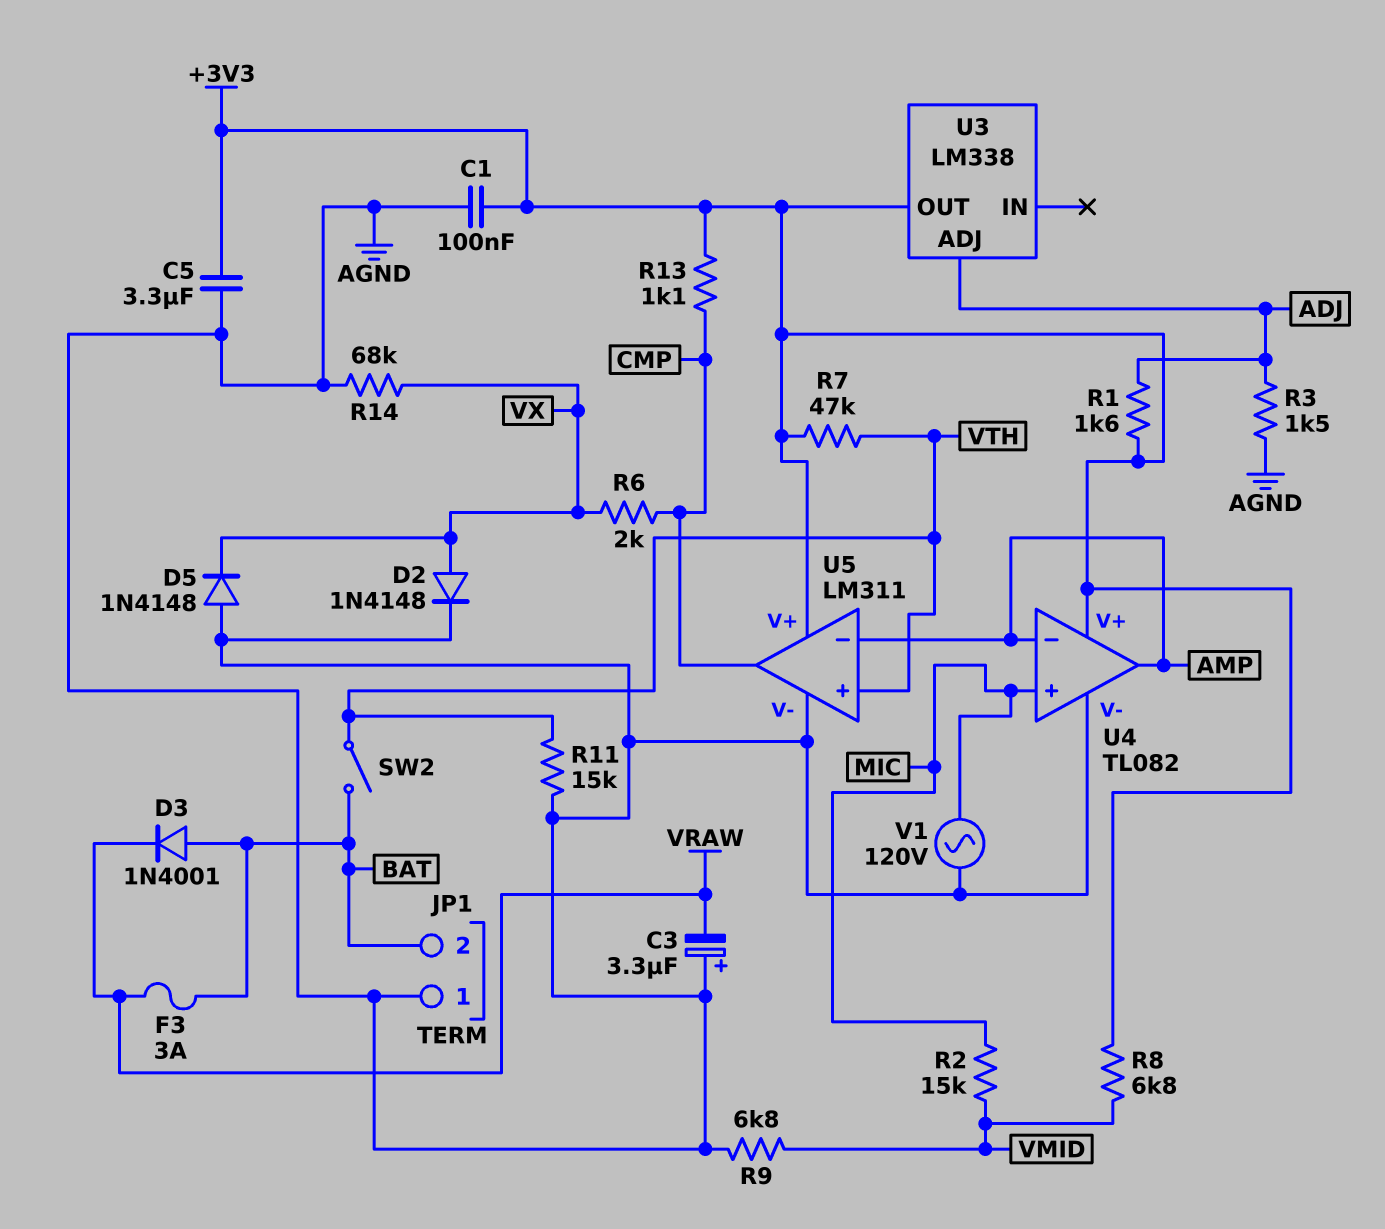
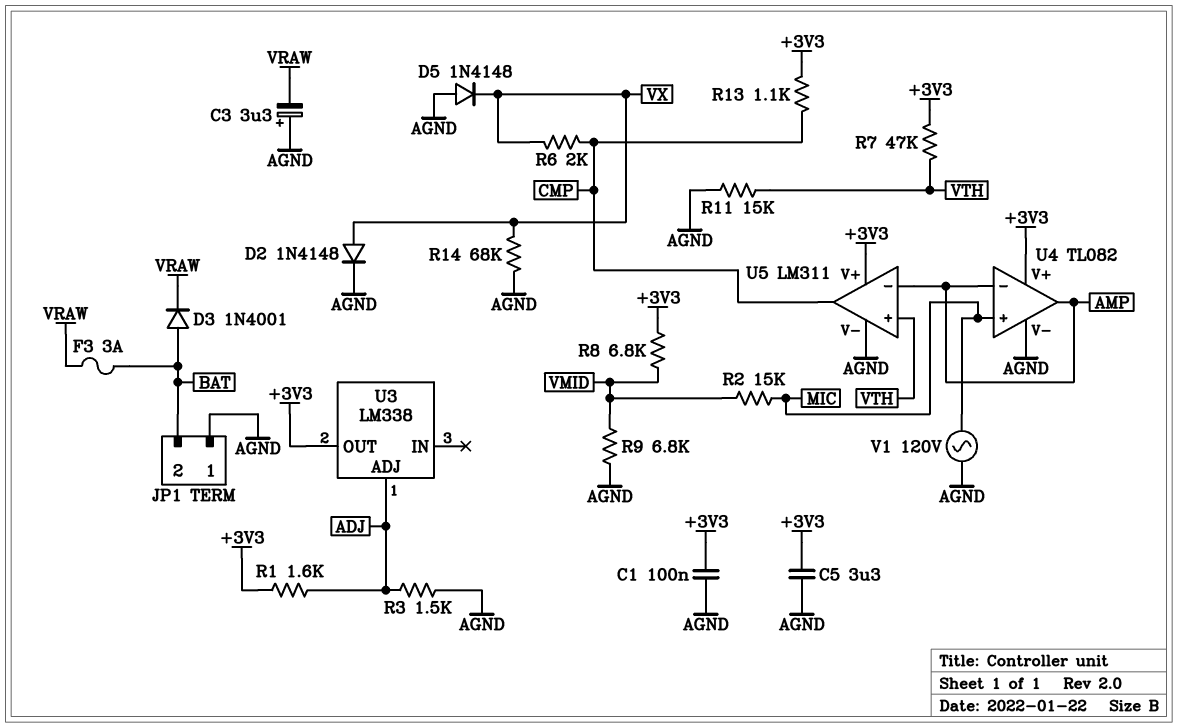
SW2: switch (BAT, VTH) -> none

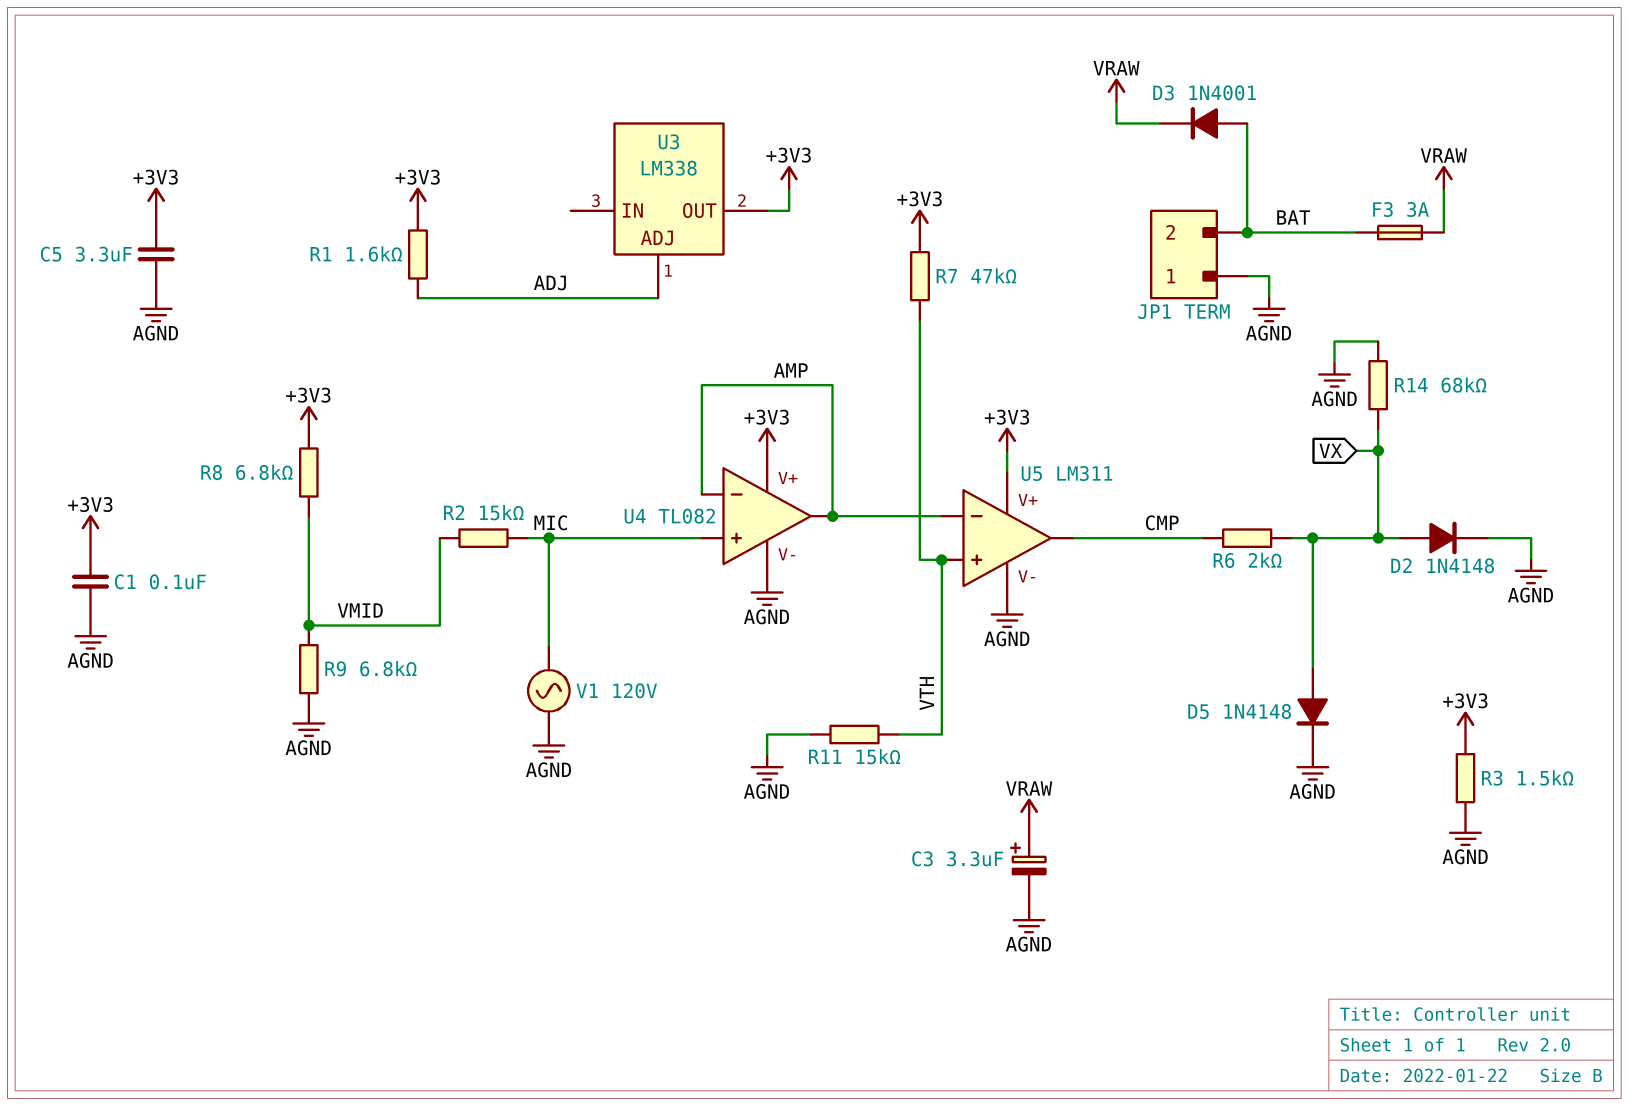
C3: 3.3uF (plus AGND, minus VRAW) -> 3.3uF (plus VRAW, minus AGND)
D5: diode 1N4148 (A AGND, K VX) -> diode 1N4148 (A VX, K AGND)
R3: 1.5k (ADJ, AGND) -> 1.5k (+3V3, AGND)
R13: 1.1k (+3V3, CMP) -> none

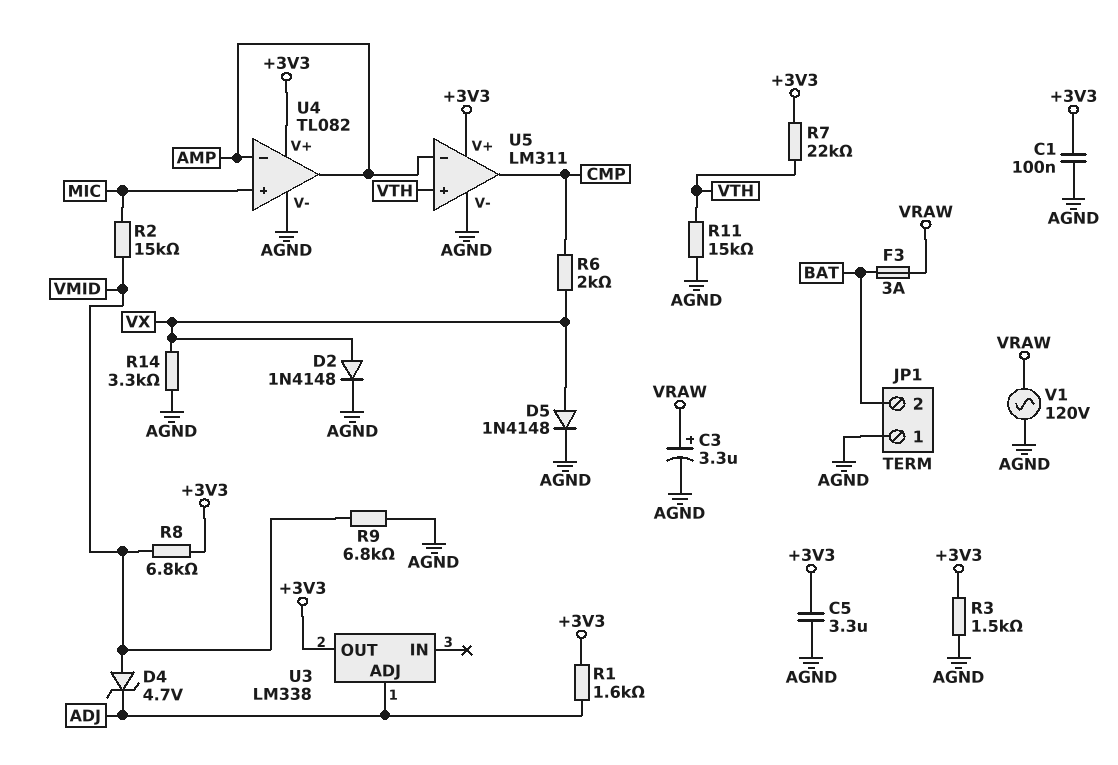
D3: diode 1N4001 (A BAT, K VRAW) -> none
D4: none -> zener 4.7V (A VMID, K ADJ)
R7: 47k (+3V3, VTH) -> 22k (+3V3, VTH)
R14: 68k (AGND, VX) -> 3.3k (AGND, VX)
V1: AC 120V (AGND, MIC) -> AC 120V (AGND, VRAW)

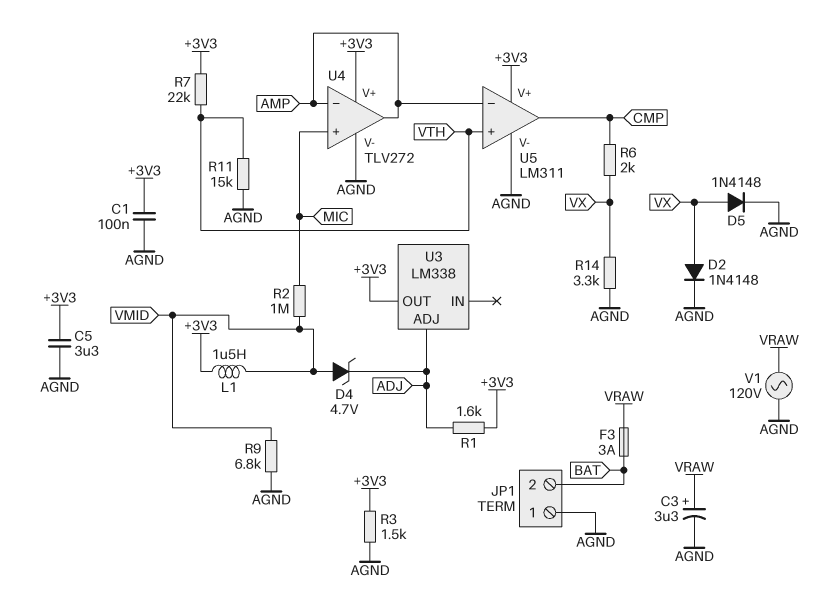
L1: none -> 1.5uH (+3V3, VMID)
R2: 15k (MIC, VMID) -> 1M (MIC, VMID)
R8: 6.8k (+3V3, VMID) -> none
U4: TL082 -> TLV272

